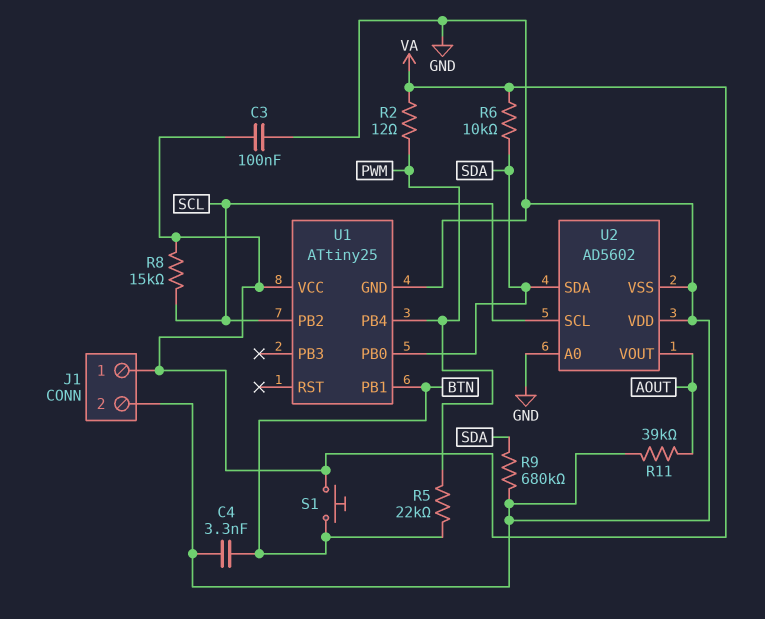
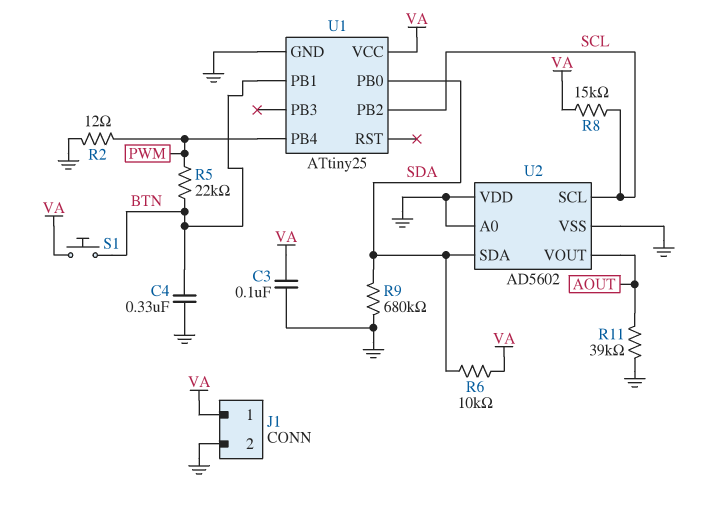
C4: 3.3nF (BTN, GND) -> 330nF (BTN, GND)
R2: 12 (PWM, VA) -> 12 (GND, PWM)

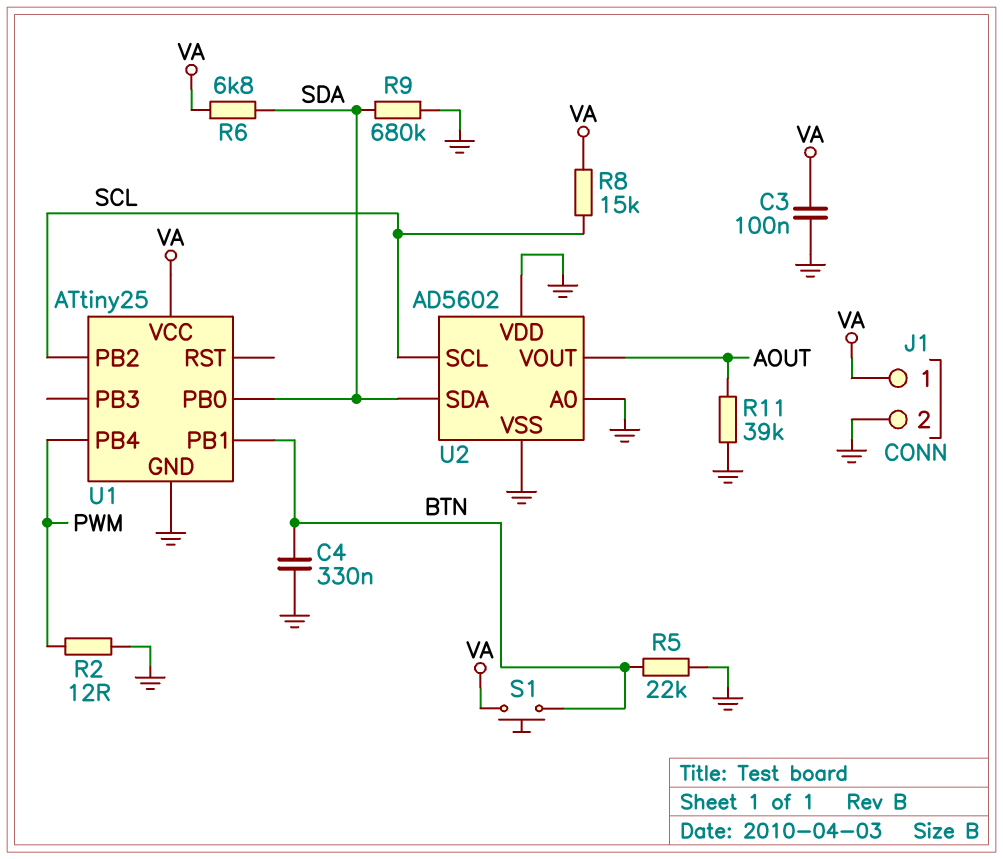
R5: 22k (BTN, PWM) -> 22k (BTN, GND)
R6: 10k (SDA, VA) -> 6.8k (SDA, VA)

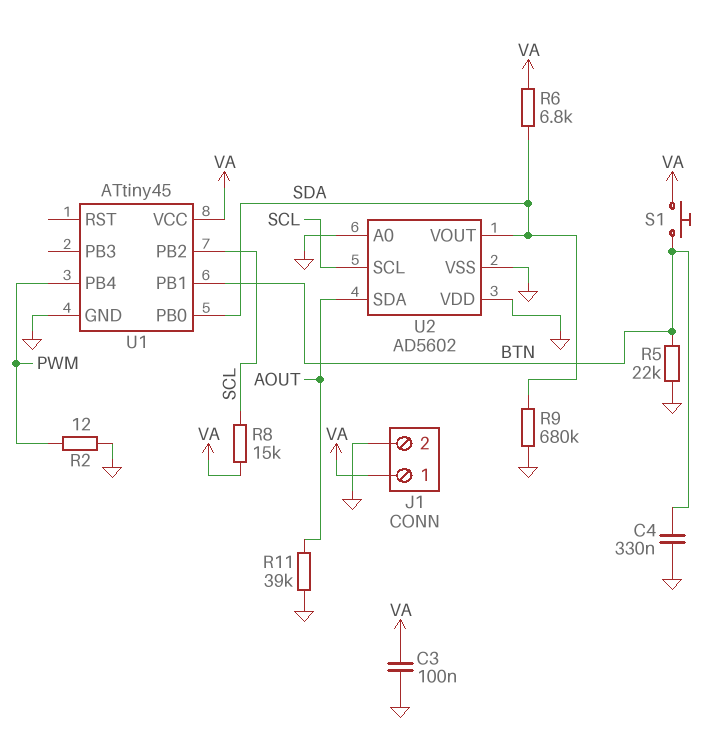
U1: ATtiny25 -> ATtiny45
U2 pin SDA: SDA -> AOUT
U2 pin VOUT: AOUT -> SDA

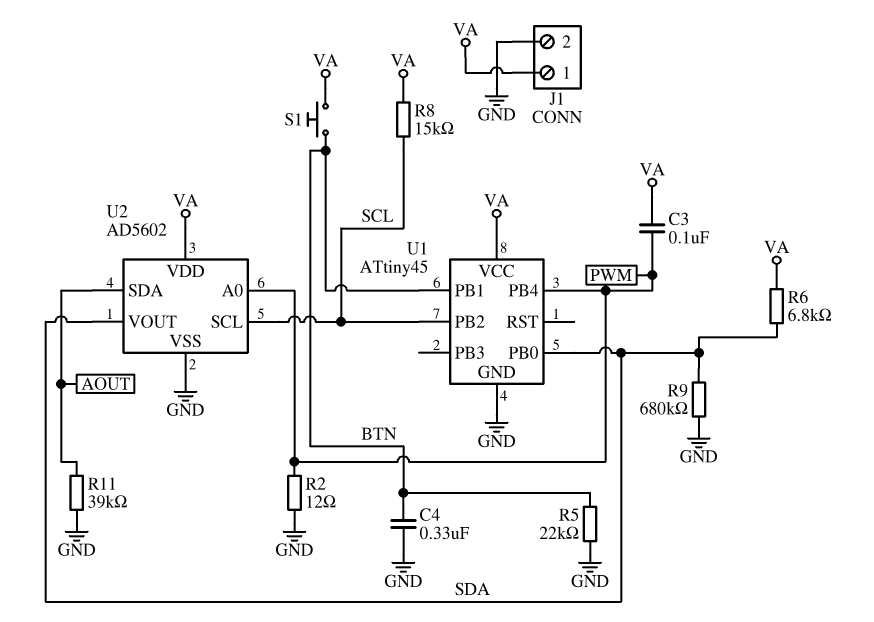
C3: 100nF (GND, VA) -> 100nF (PWM, VA)
U2 pin A0: GND -> PWM
U2 pin VDD: GND -> VA

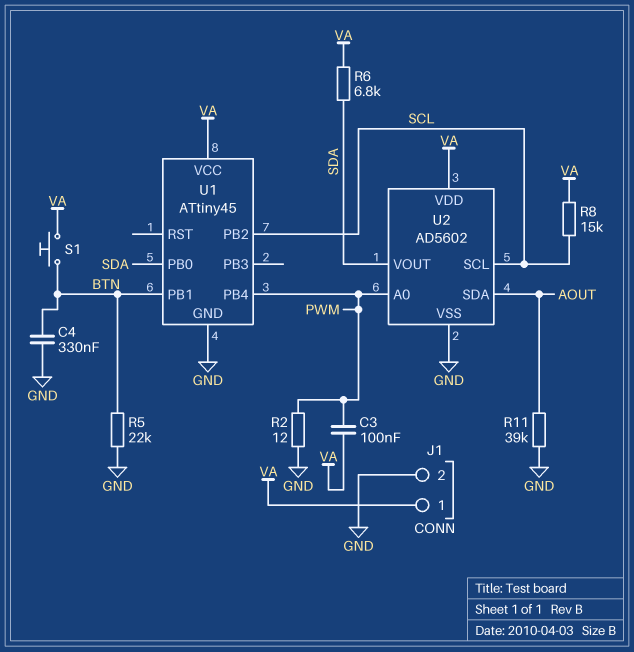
R9: 680k (GND, SDA) -> none

